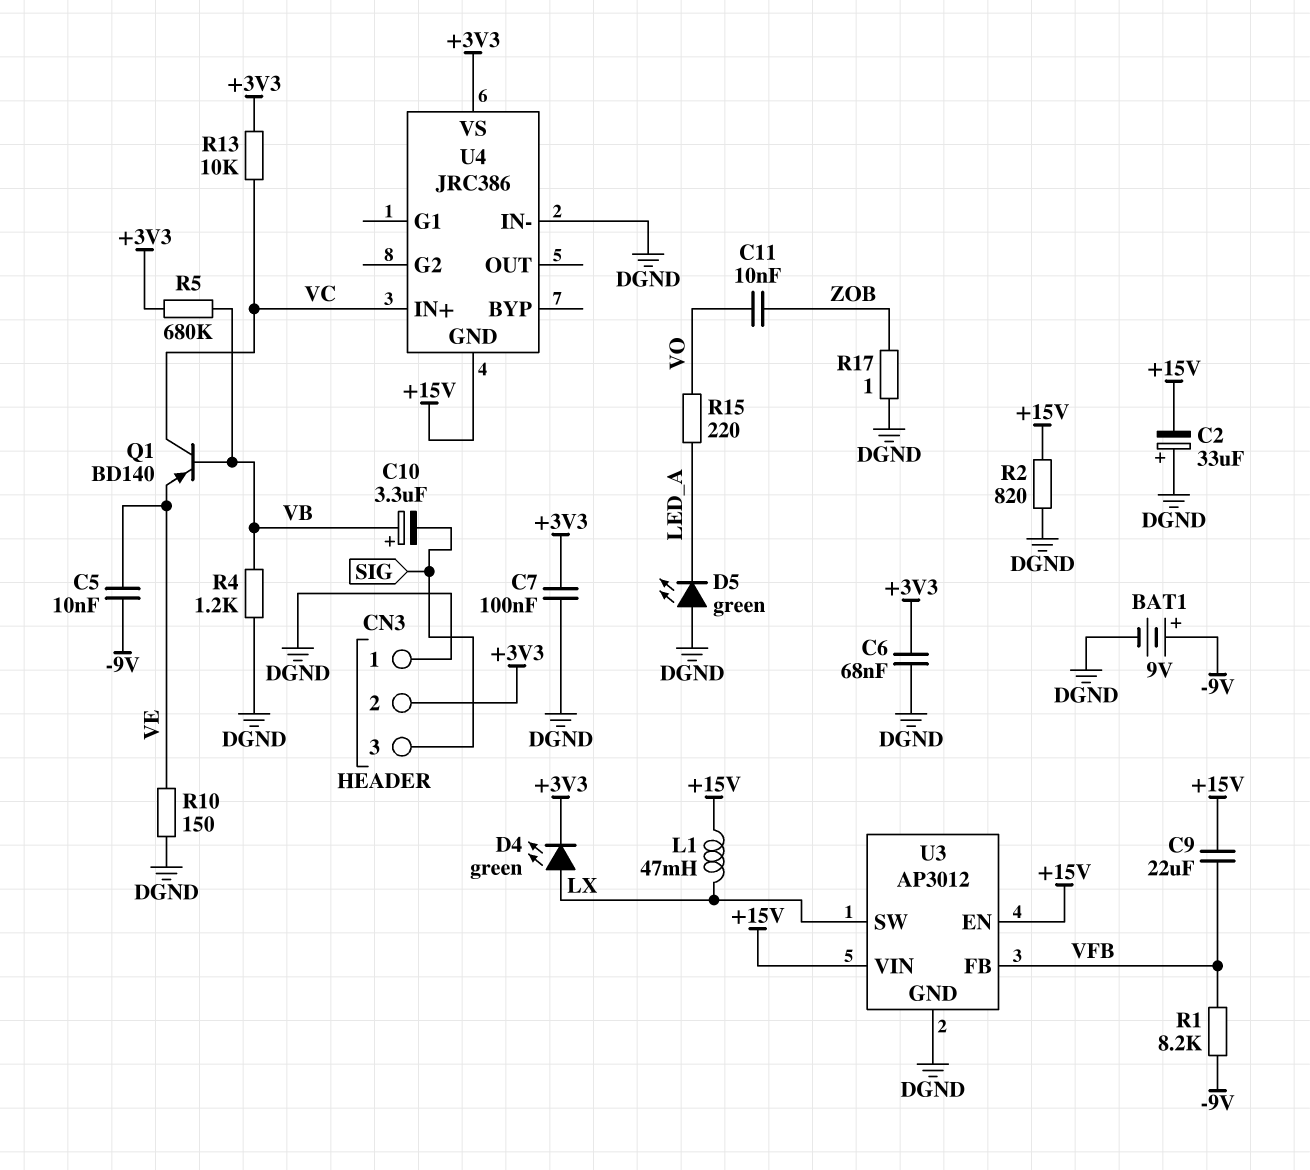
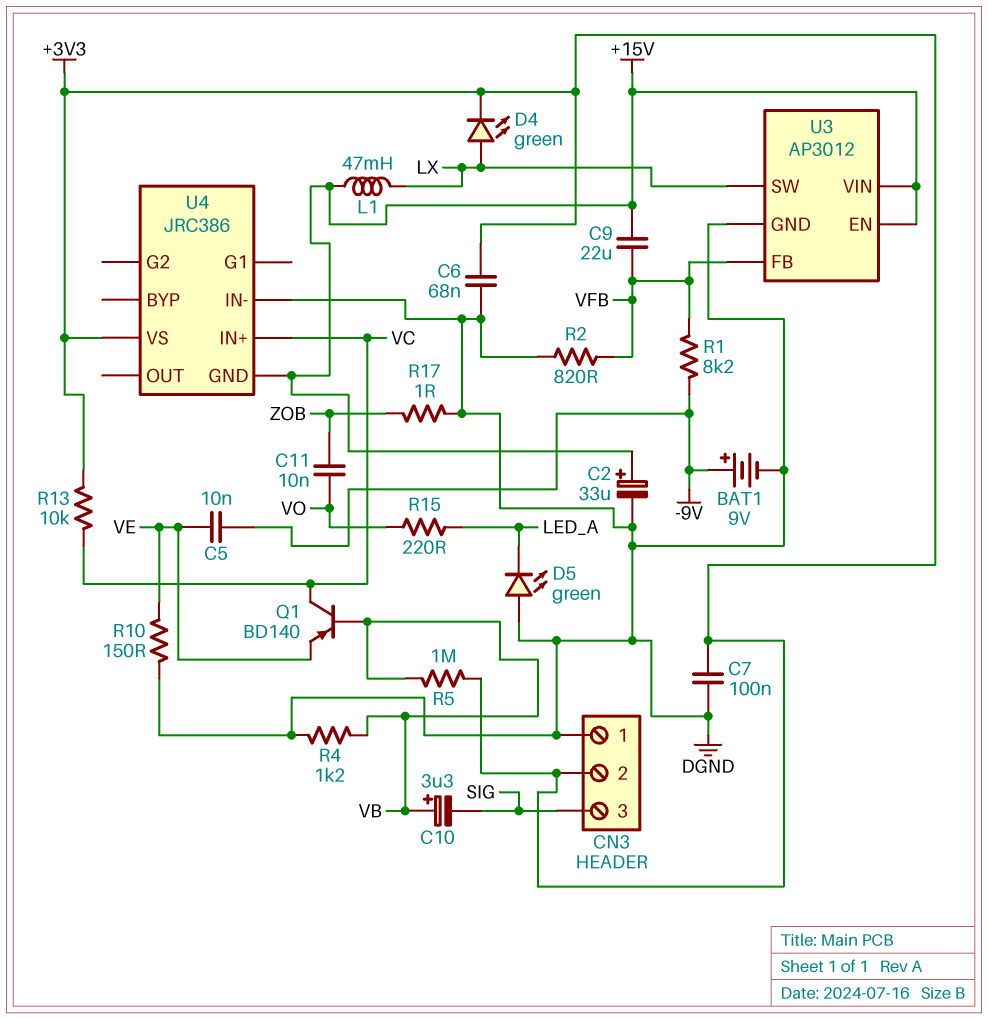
C2: 33uF (plus DGND, minus +15V) -> 33uF (plus +15V, minus DGND)
R2: 820 (+15V, DGND) -> 820 (DGND, VFB)
R5: 680k (+3V3, VB) -> 1M (+3V3, VB)

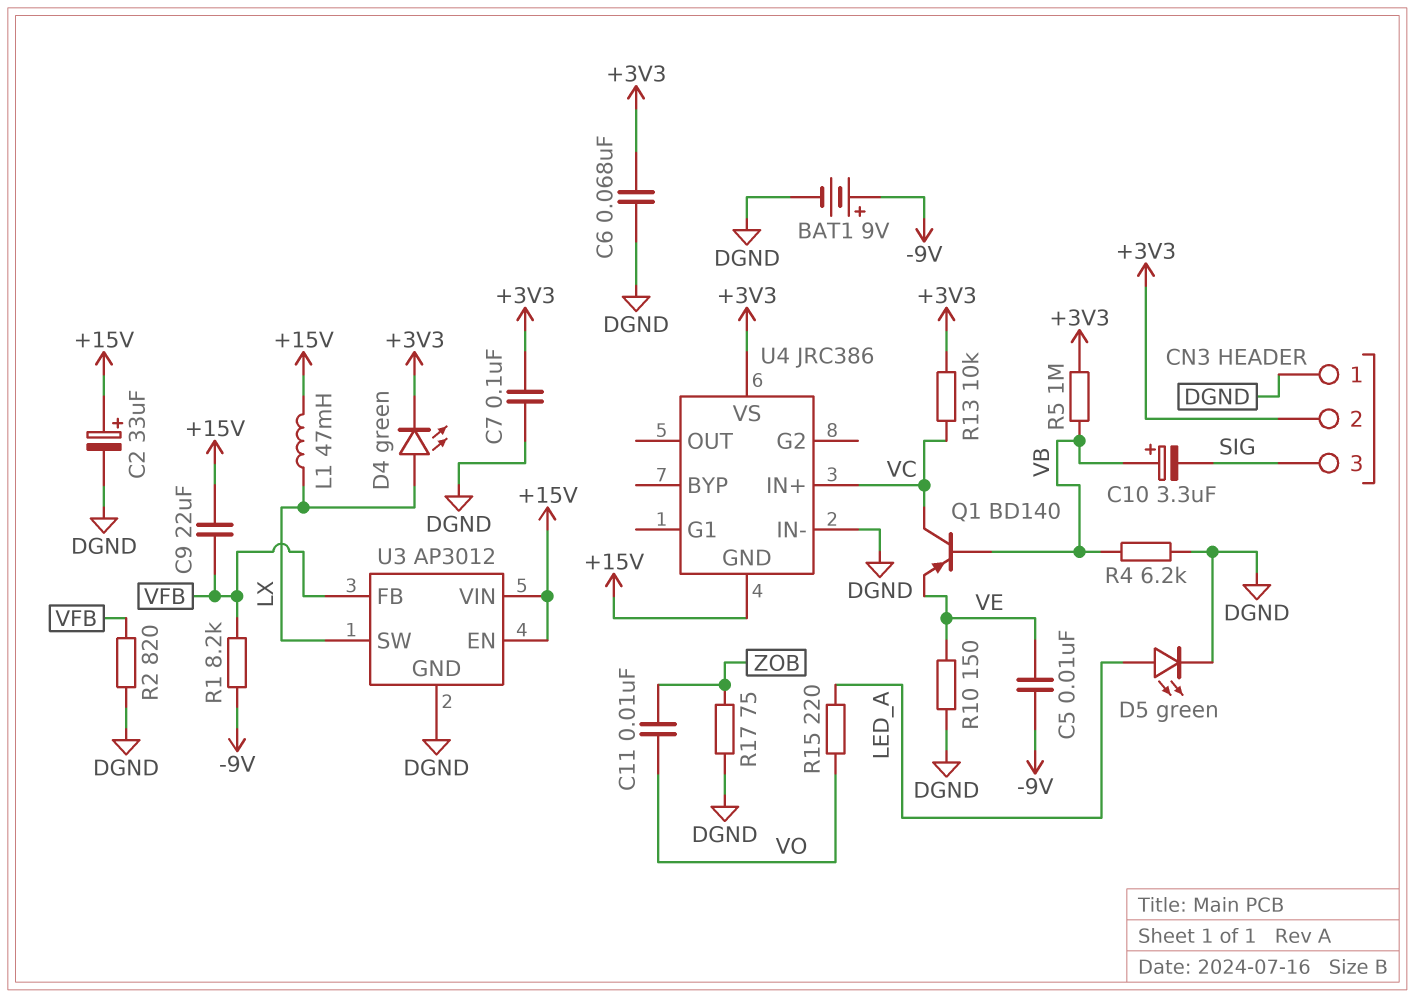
D5: LED green (A DGND, K LED_A) -> LED green (A LED_A, K DGND)
R4: 1.2k (DGND, VB) -> 6.2k (DGND, VB)
R17: 1 (DGND, ZOB) -> 75 (DGND, ZOB)

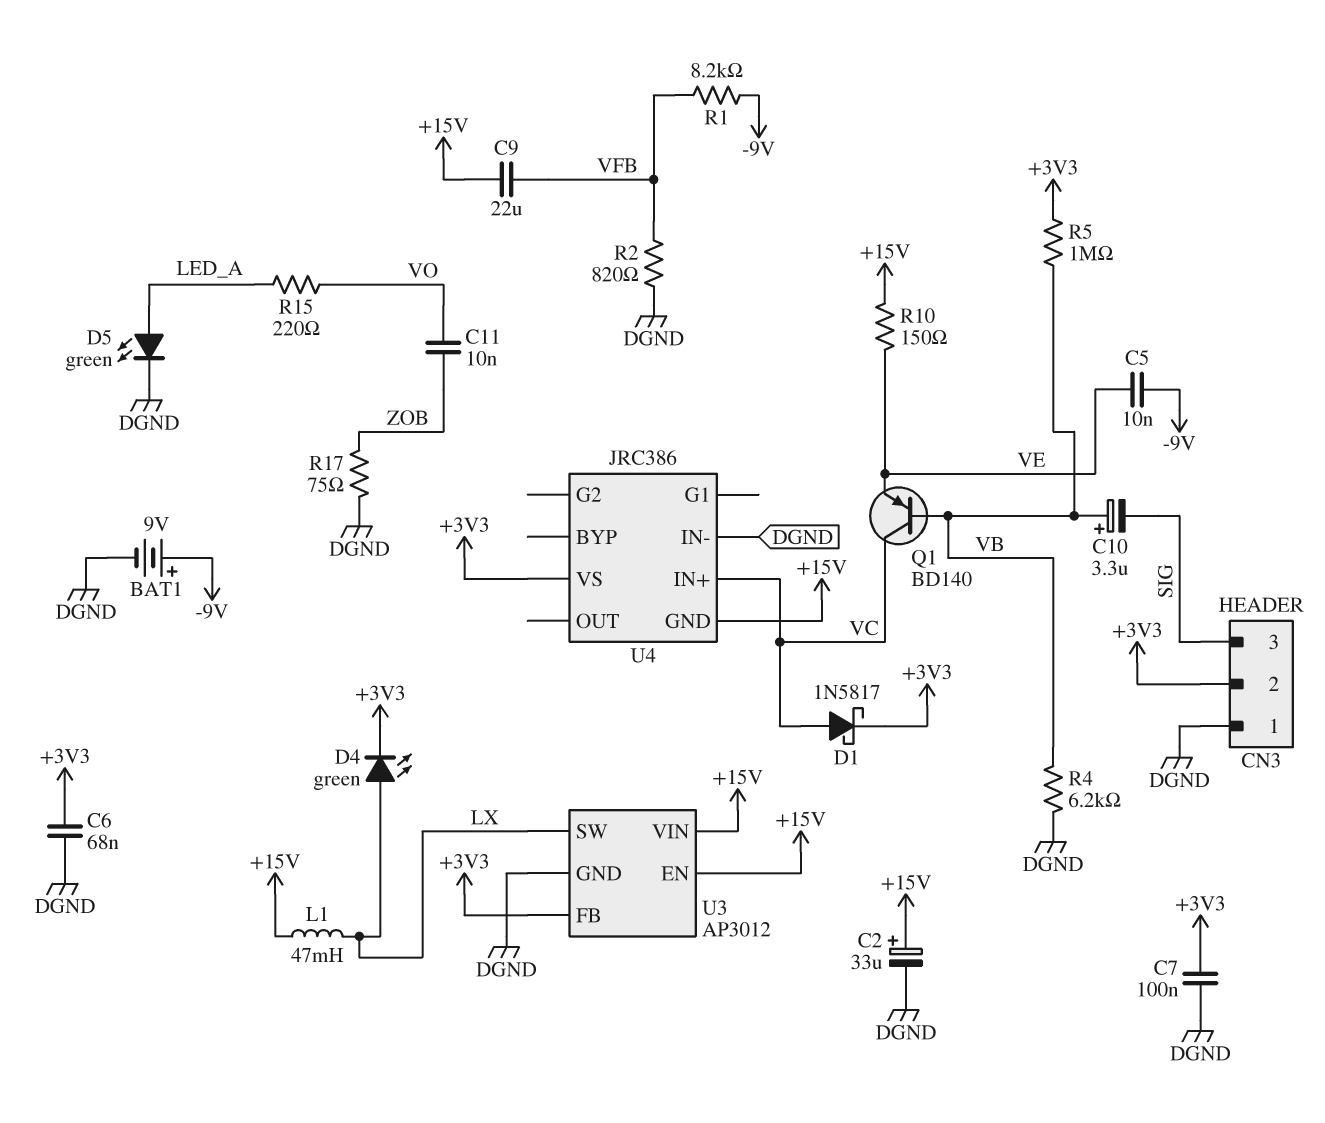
D1: none -> schottky 1N5817 (A VC, K +3V3)
R10: 150 (DGND, VE) -> 150 (+15V, VE)
R13: 10k (+3V3, VC) -> none
U3 pin FB: VFB -> +3V3

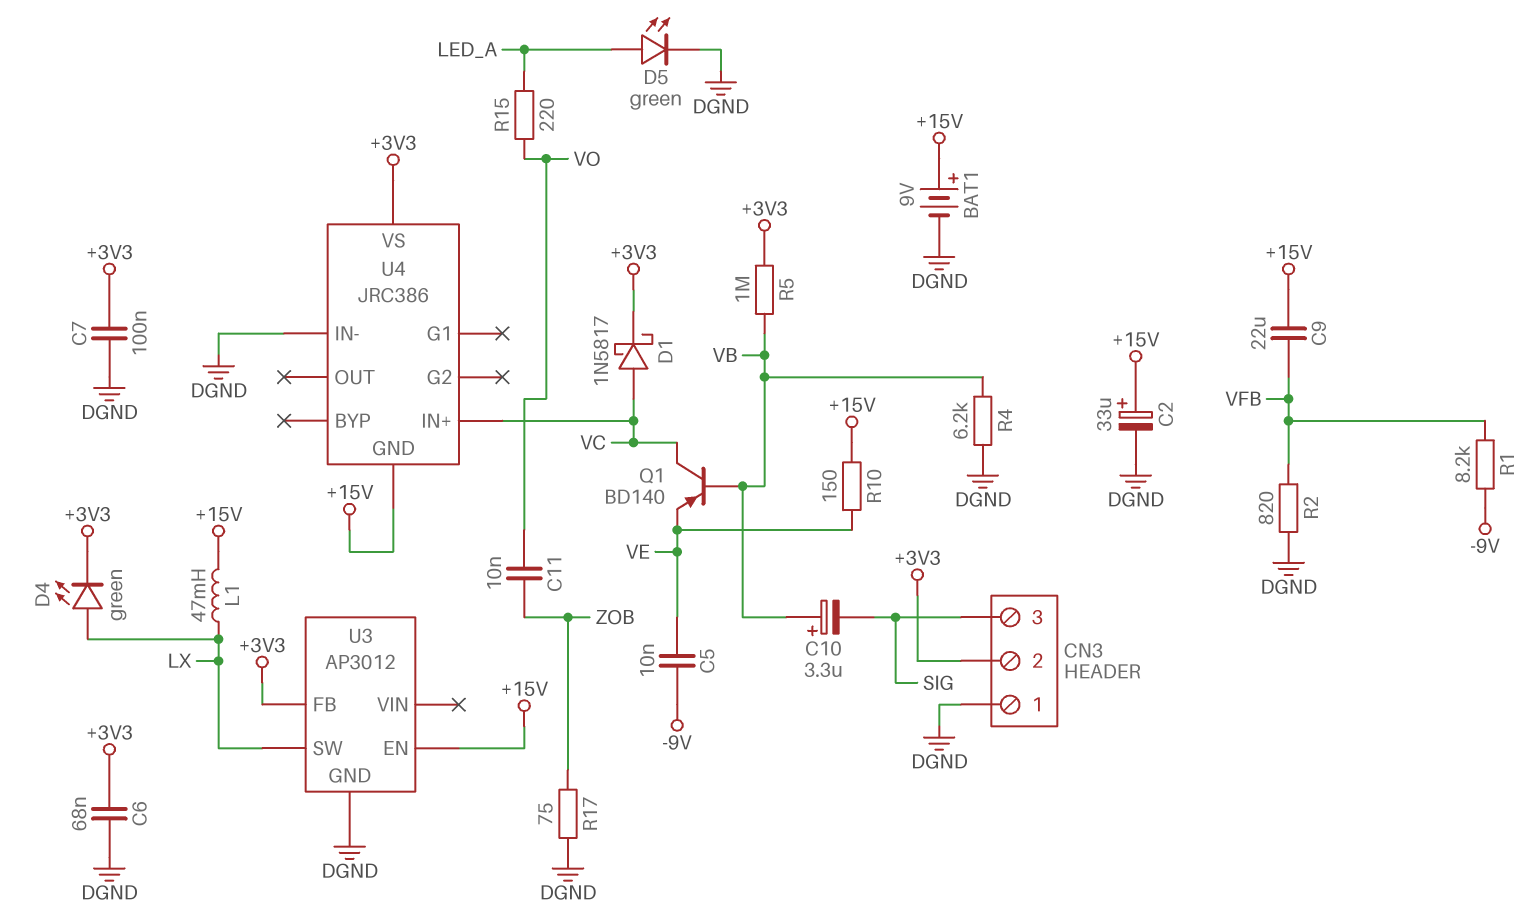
BAT1: 9V (plus -9V, minus DGND) -> 9V (plus +15V, minus DGND)
U3 pin VIN: +15V -> none

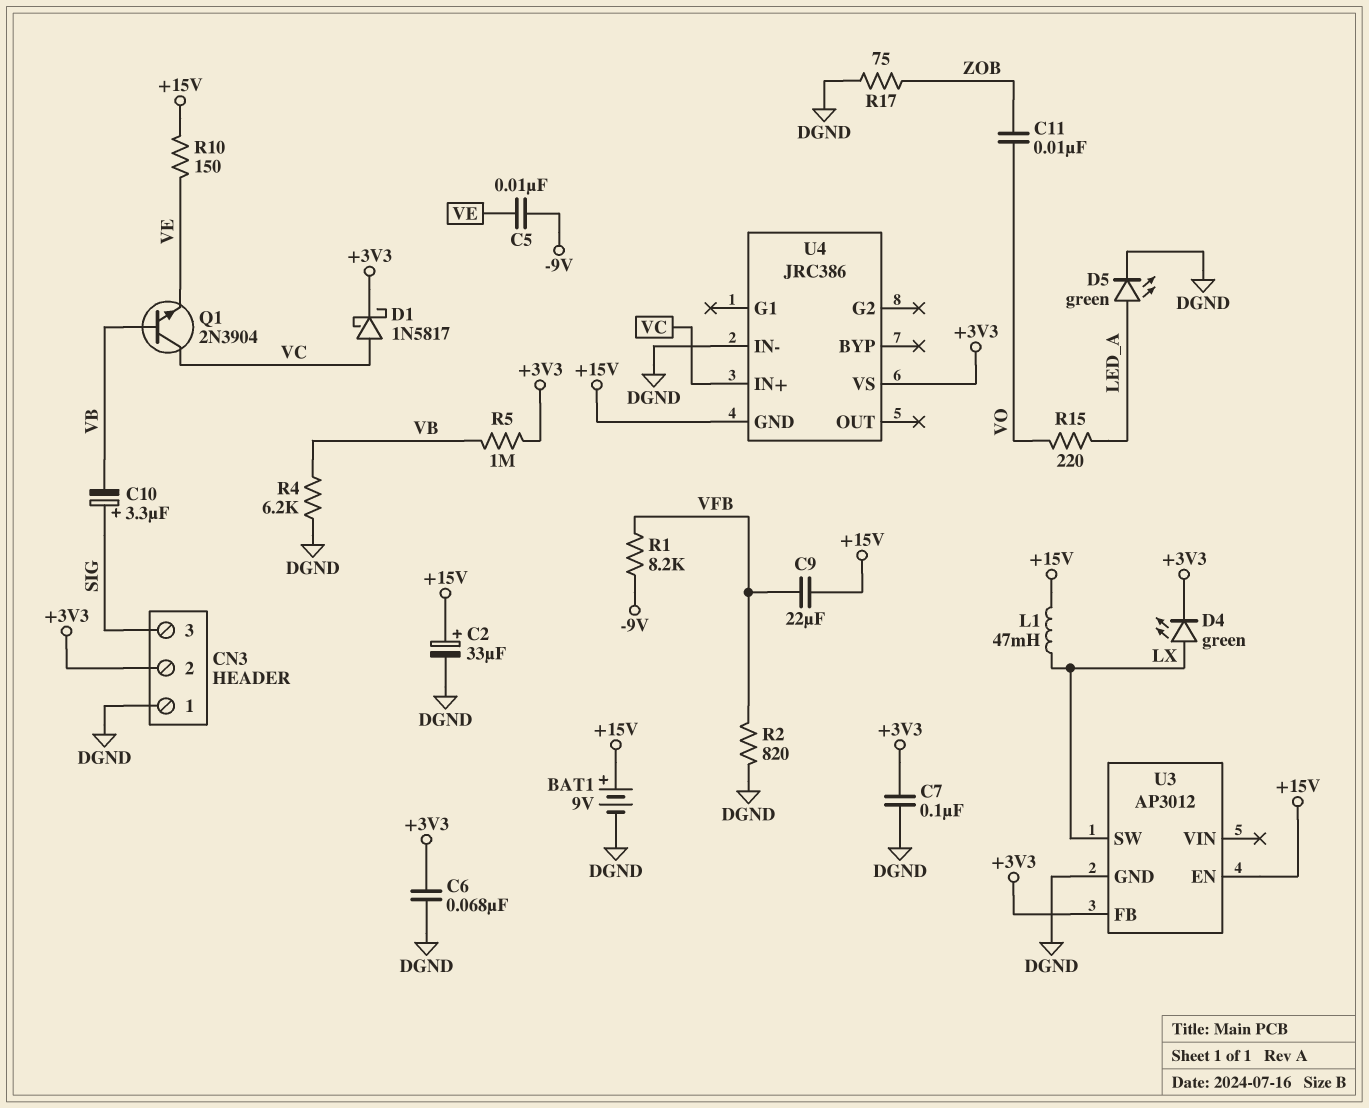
C10: 3.3uF (plus VB, minus SIG) -> 3.3uF (plus SIG, minus VB)
Q1: PNP BD140 (B VB, C VC, E VE) -> NPN 2N3904 (B VB, C VC, E VE)

